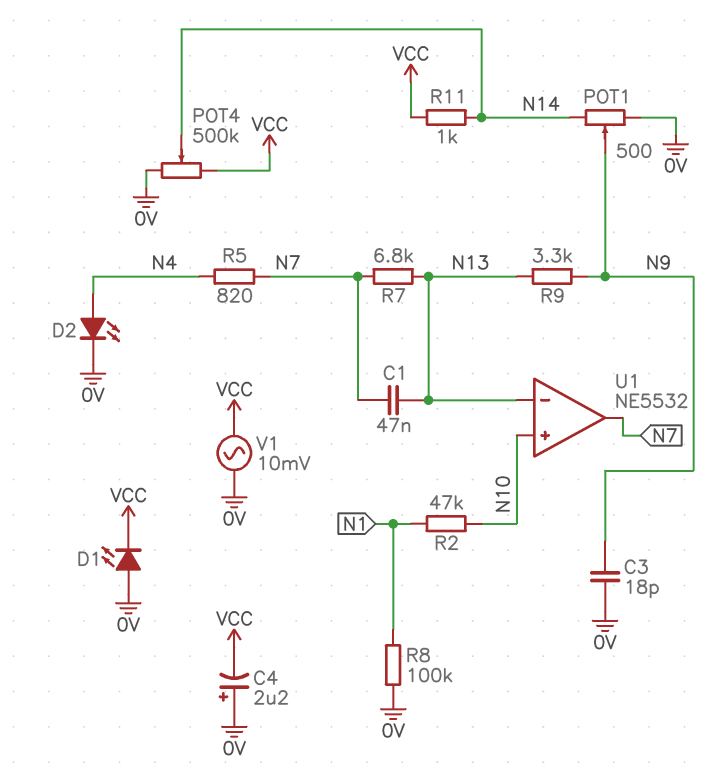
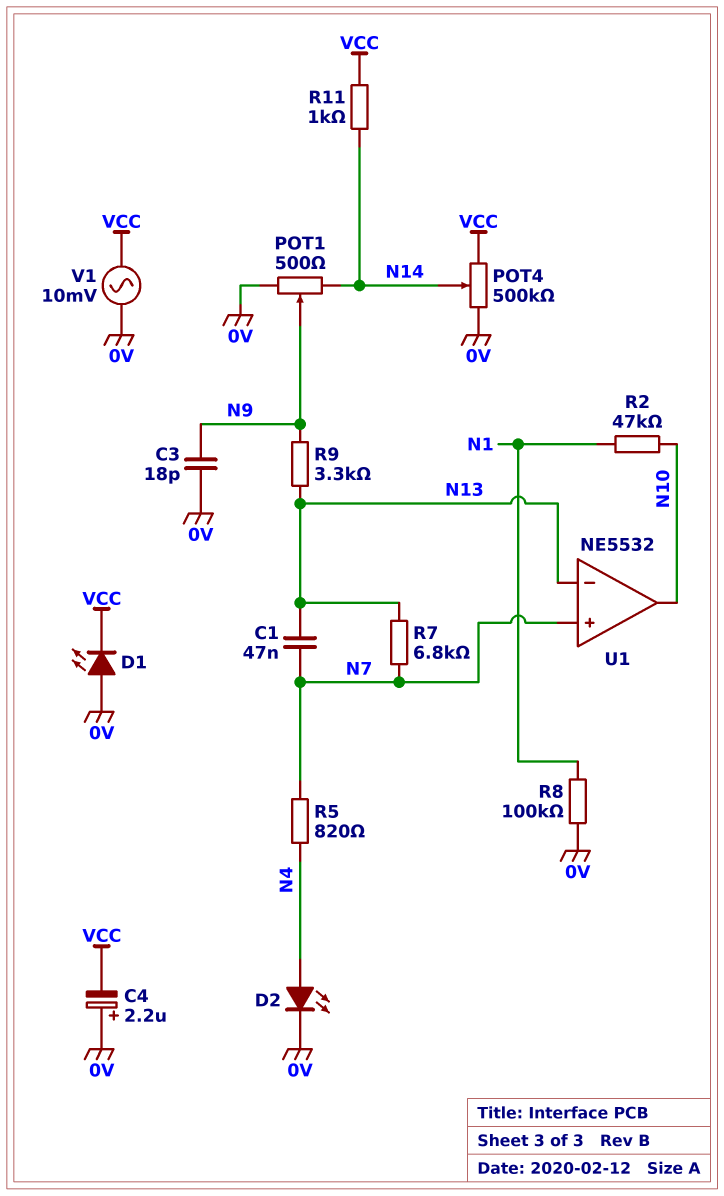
U1 pin in+: N10 -> N7
U1 pin out: N7 -> N10

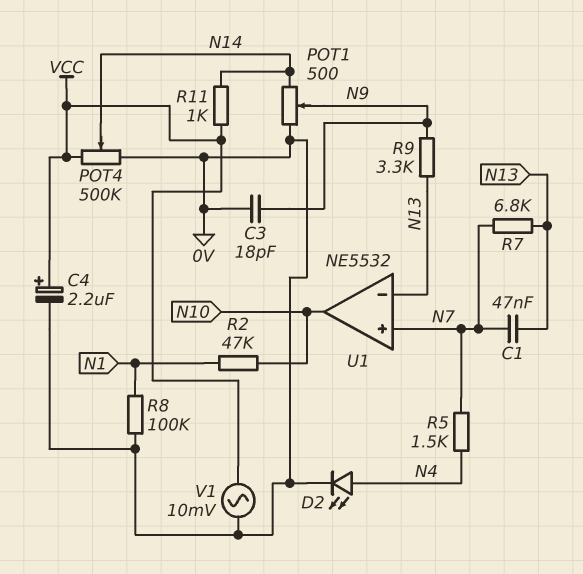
C4: 2.2uF (plus 0V, minus VCC) -> 2.2uF (plus VCC, minus 0V)
D1: LED (A 0V, K VCC) -> none
R5: 820 (N4, N7) -> 1.5k (N4, N7)

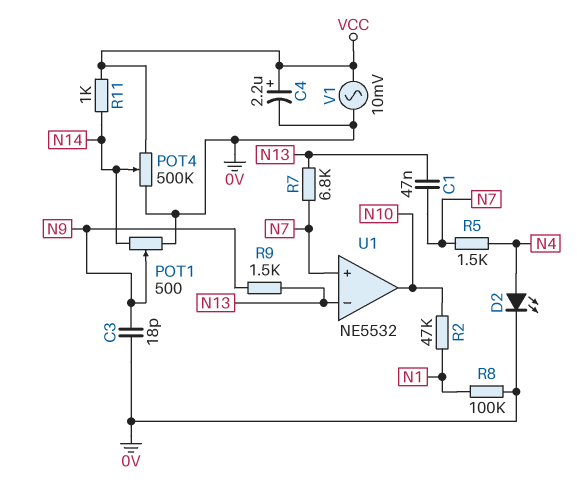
R9: 3.3k (N9, N13) -> 1.5k (N9, N13)

